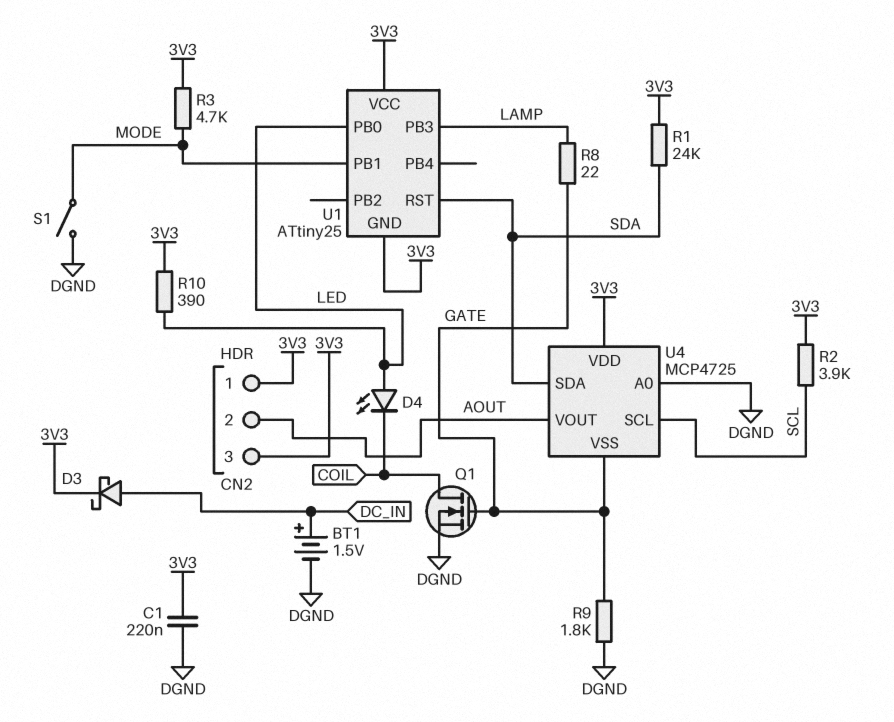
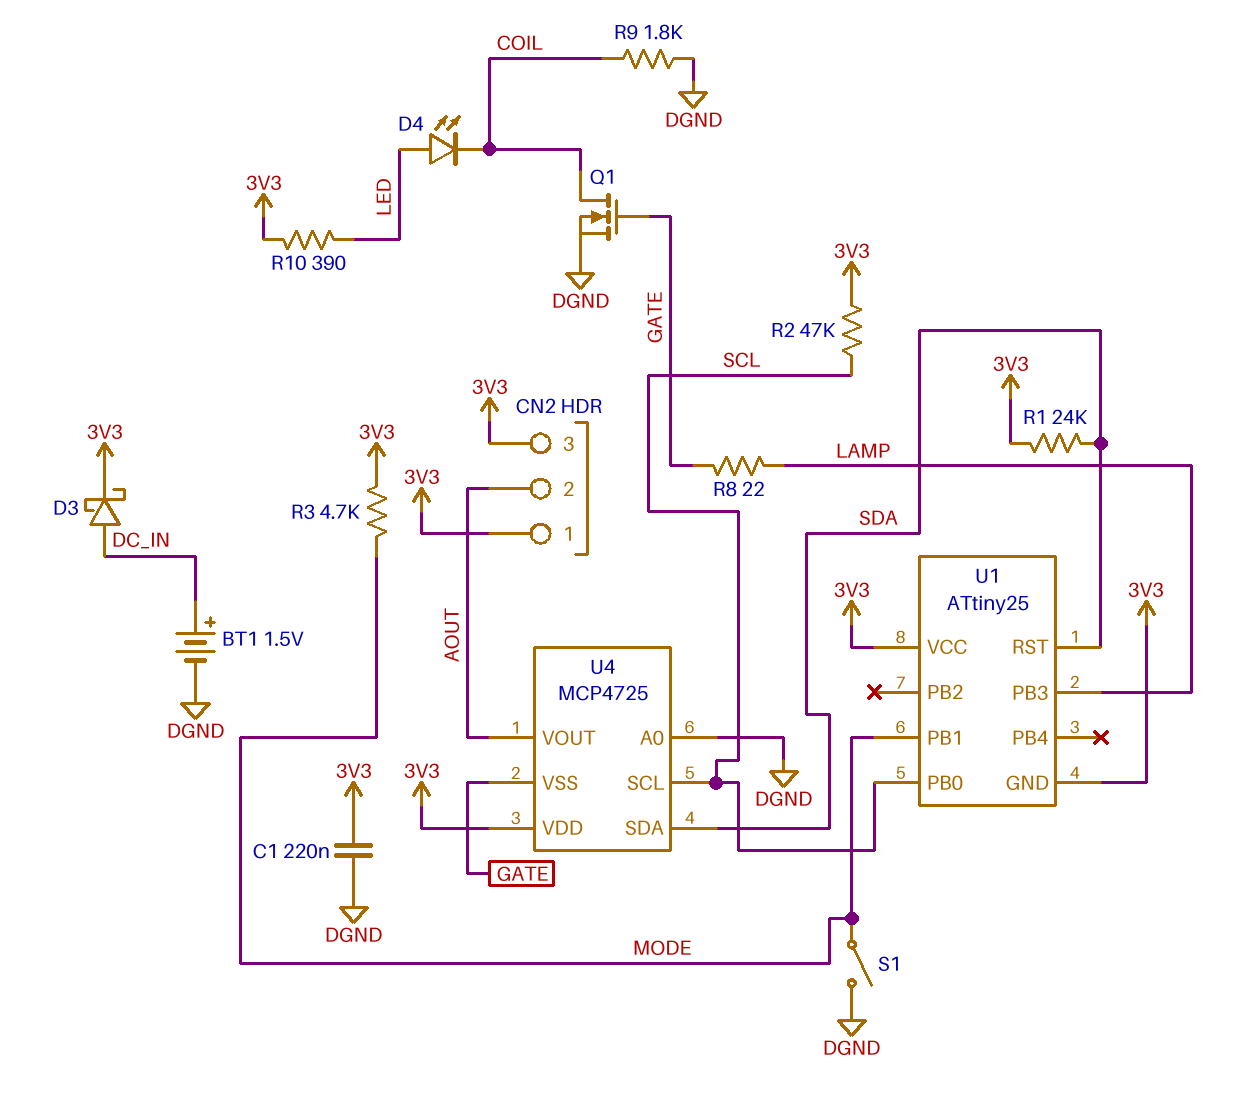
R2: 3.9k (3V3, SCL) -> 47k (3V3, SCL)
R9: 1.8k (DGND, GATE) -> 1.8k (COIL, DGND)
U1 pin PB0: LED -> SCL

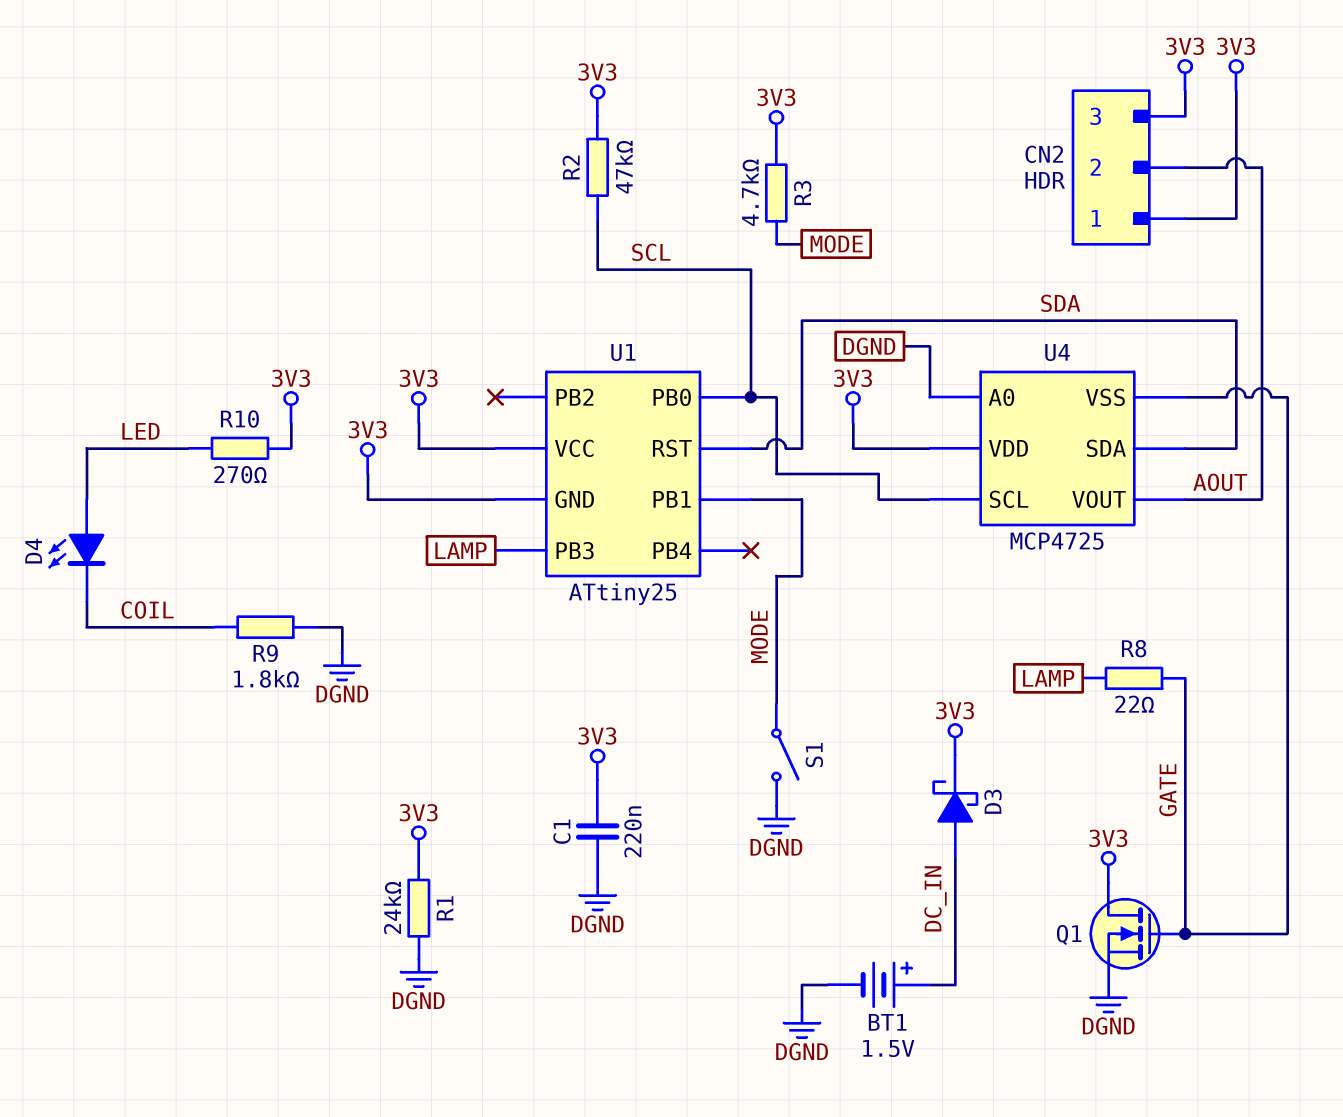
Q1: NMOS (G GATE, D COIL, S DGND) -> NMOS (G GATE, D 3V3, S DGND)
R1: 24k (3V3, SDA) -> 24k (3V3, DGND)
R10: 390 (3V3, LED) -> 270 (3V3, LED)

